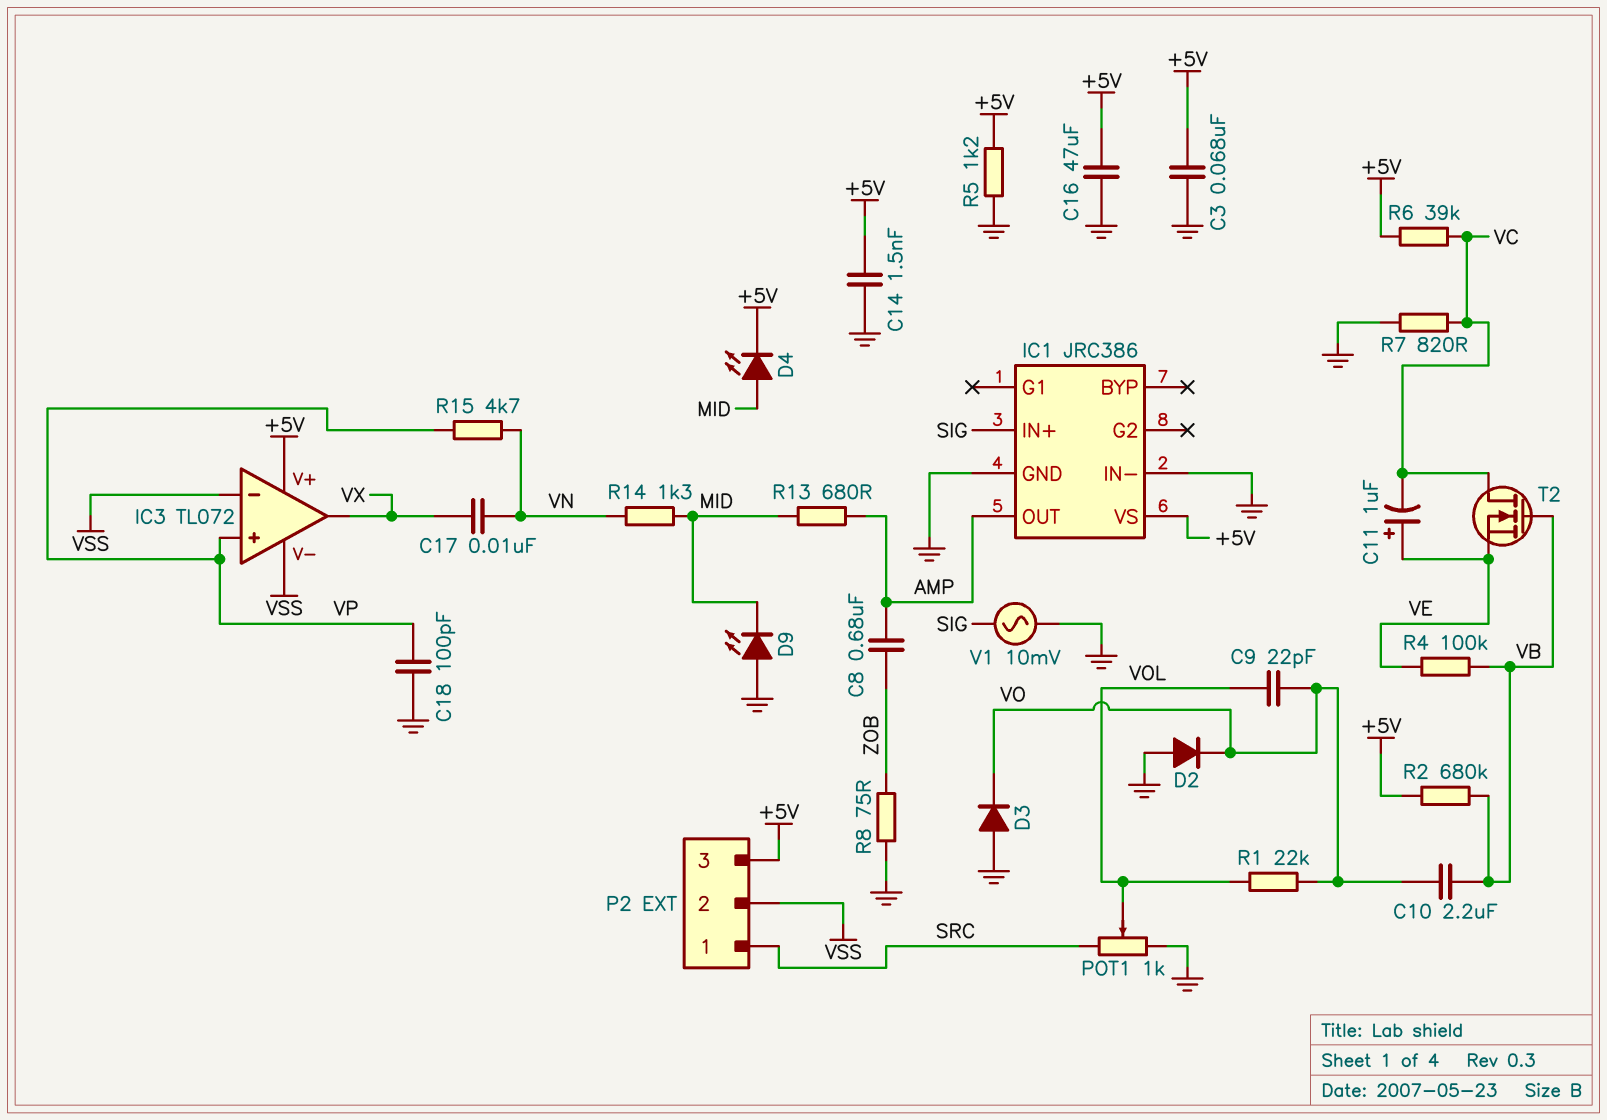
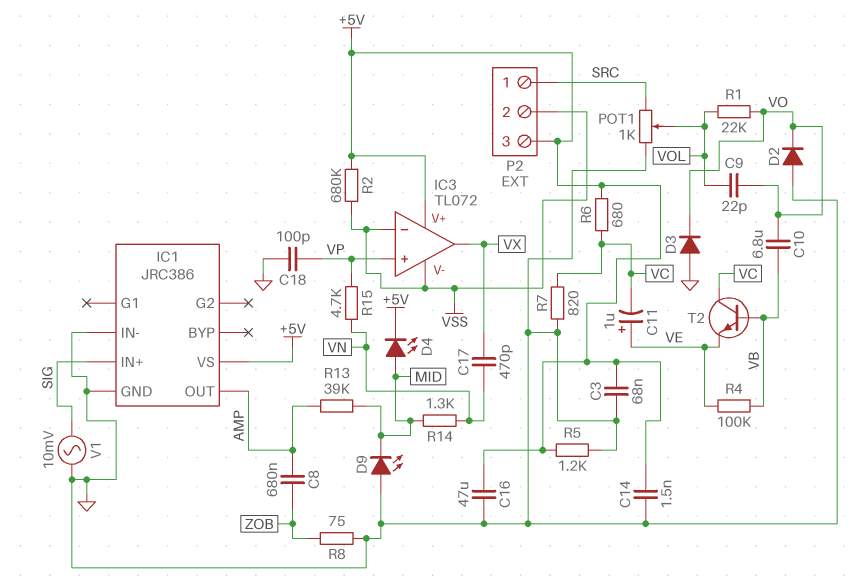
C10: 2.2uF (VB, VO) -> 6.8uF (VB, VO)
C17: 10nF (VN, VX) -> 470pF (VN, VX)
R2: 680k (+5V, VB) -> 680k (+5V, VSS)
R6: 39k (+5V, VC) -> 680 (+5V, VC)
R13: 680 (AMP, MID) -> 39k (AMP, MID)
T2: NMOS (G VB, D VC, S VE) -> NPN (B VB, C VC, E VE)

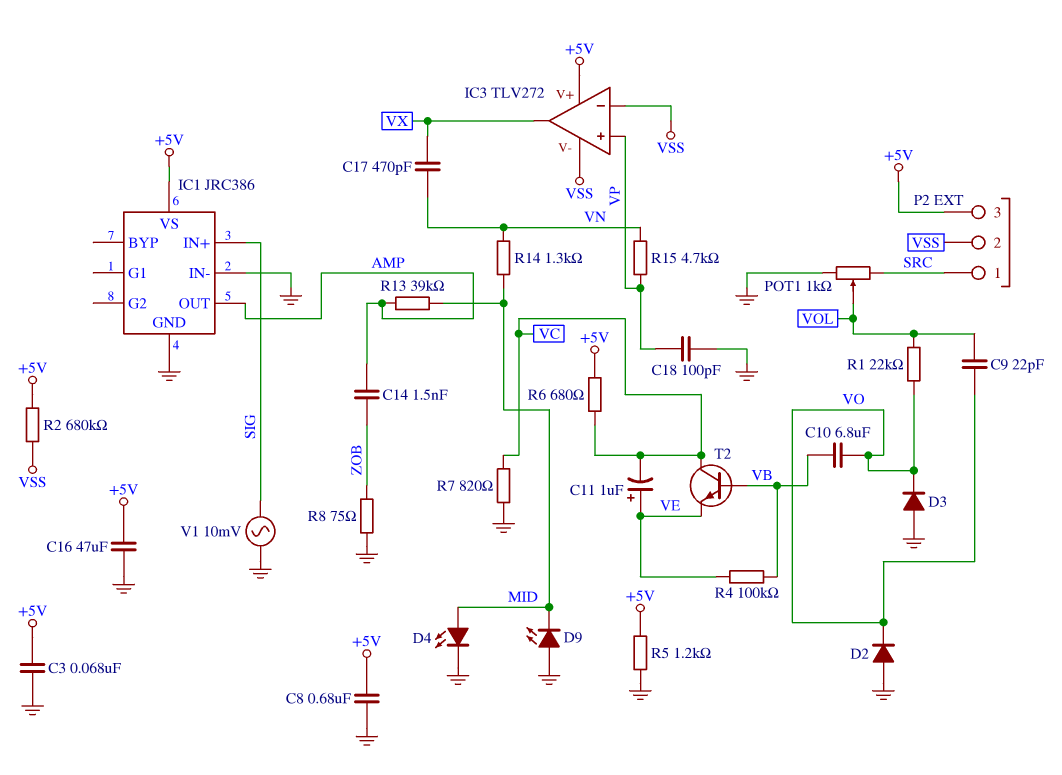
C8: 680nF (AMP, ZOB) -> 680nF (+5V, GND)
C14: 1.5nF (+5V, GND) -> 1.5nF (AMP, ZOB)
D4: LED (A MID, K +5V) -> LED (A MID, K GND)
IC3: TL072 -> TLV272

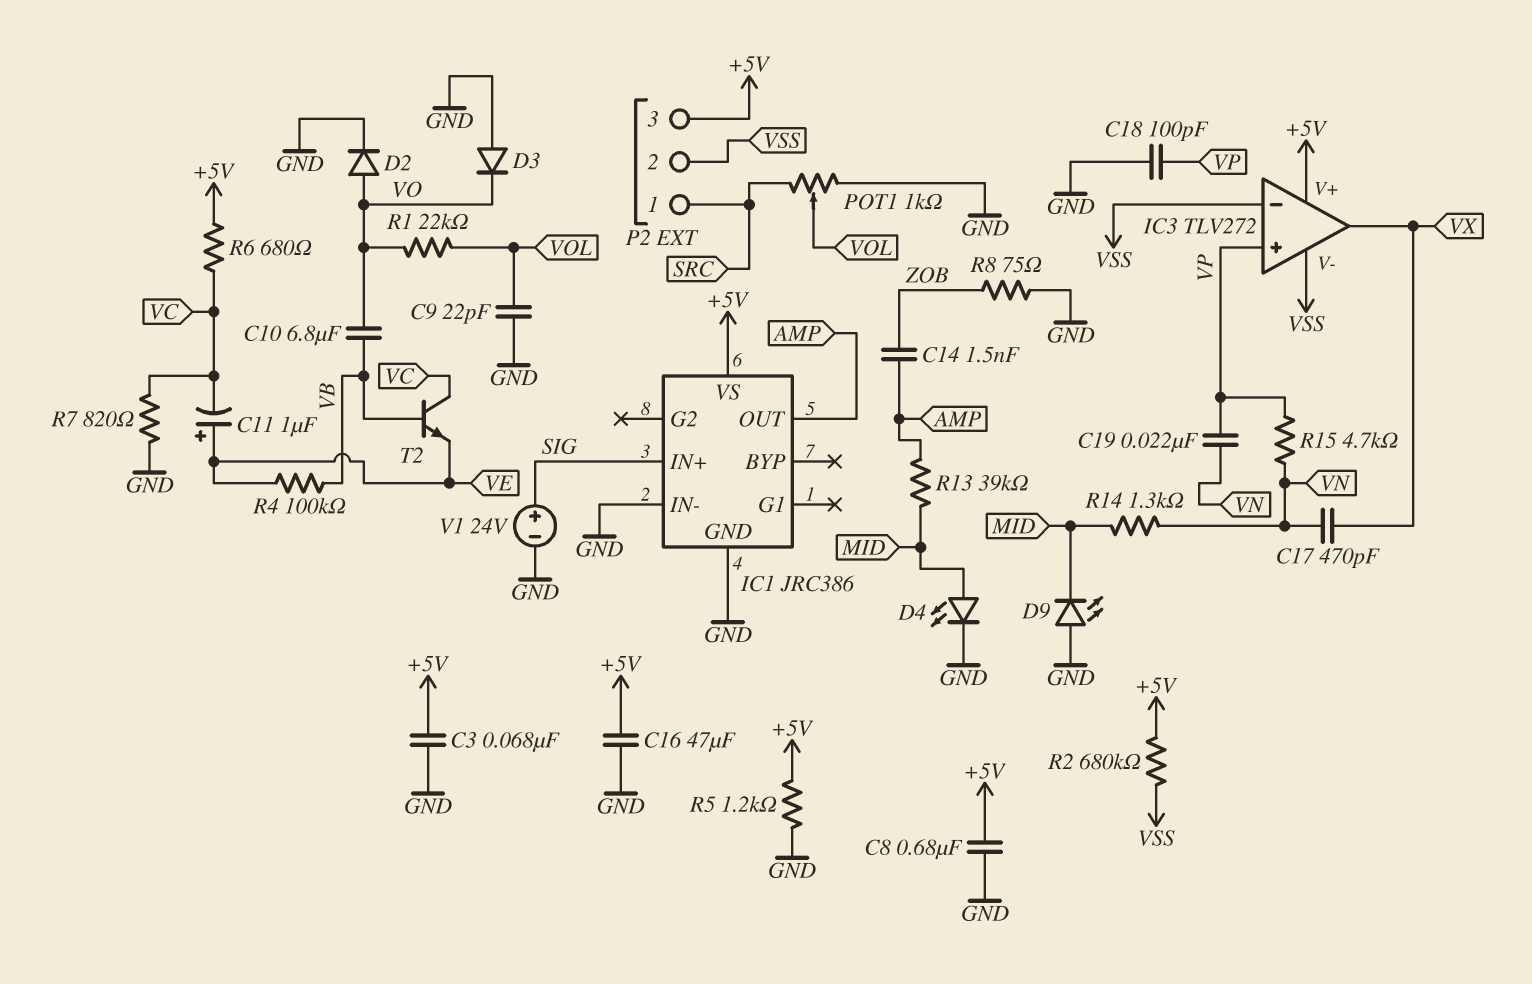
C9: 22pF (VO, VOL) -> 22pF (GND, VOL)
C19: none -> 22nF (VN, VP)
D2: diode (A GND, K VO) -> diode (A VO, K GND)
V1: AC 10mV (GND, SIG) -> 24V (plus SIG, minus GND)

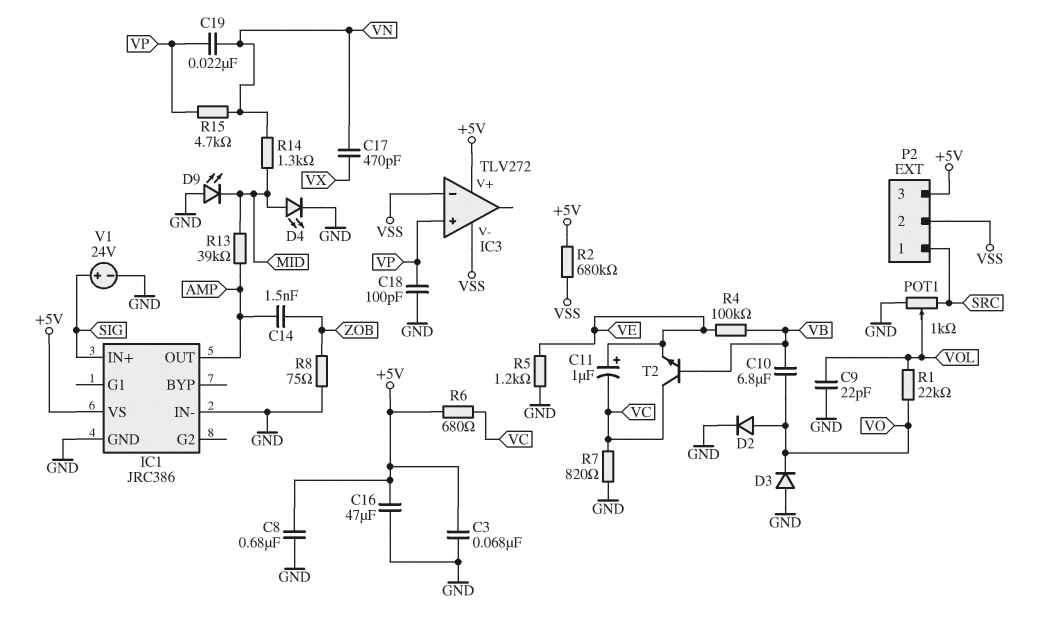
IC3 pin out: VX -> none
R5: 1.2k (+5V, GND) -> 1.2k (GND, VE)

